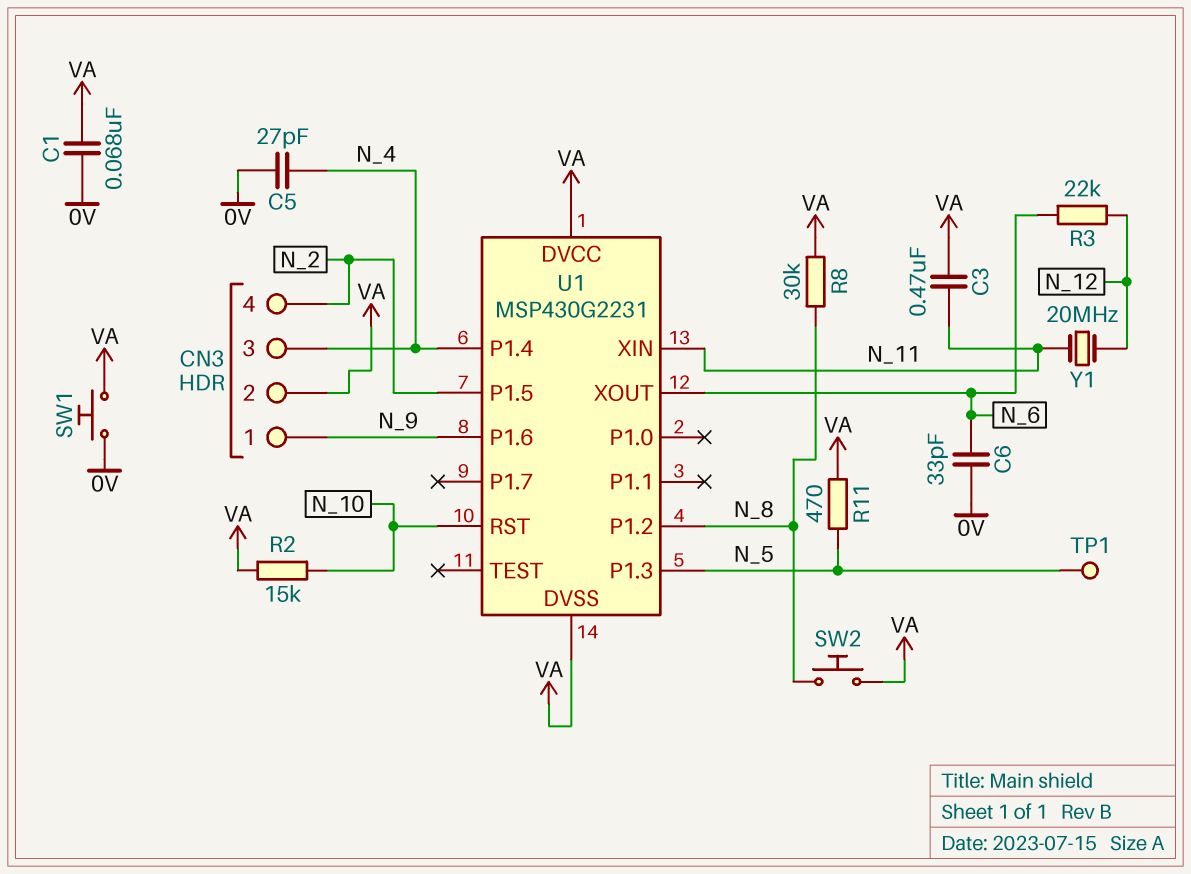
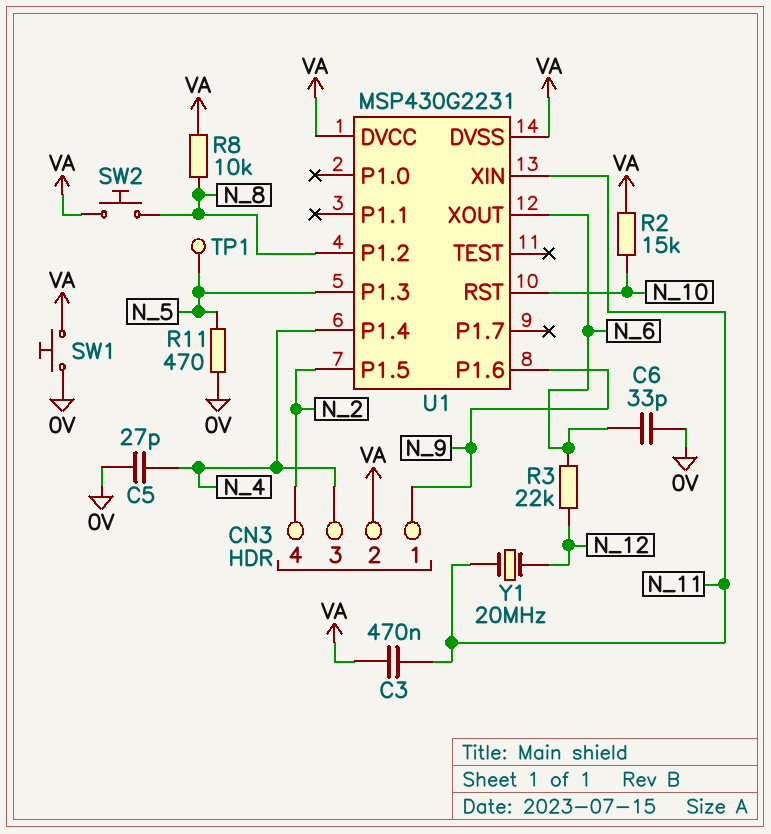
C1: 68nF (0V, VA) -> none
R8: 30k (N_8, VA) -> 10k (N_8, VA)
R11: 470 (N_5, VA) -> 470 (0V, N_5)

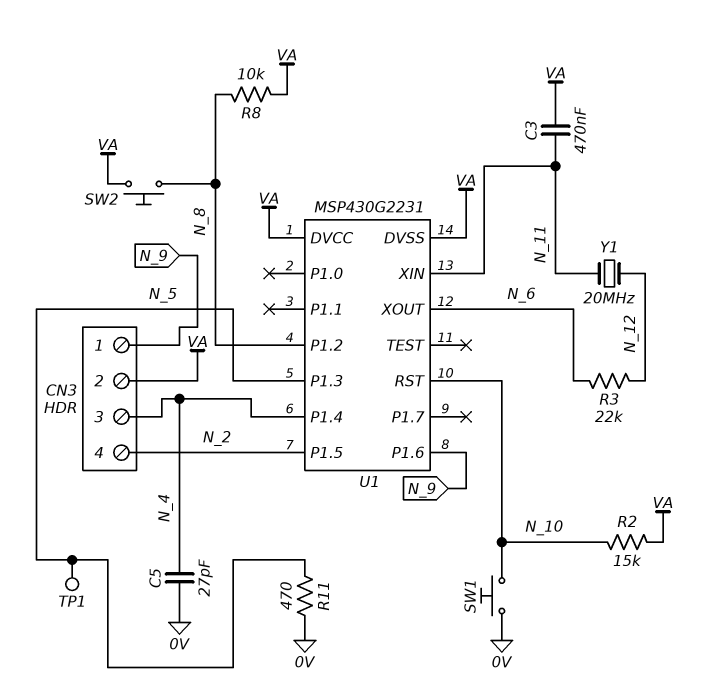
C6: 33pF (0V, N_6) -> none
SW1: button (0V, VA) -> button (0V, N_10)

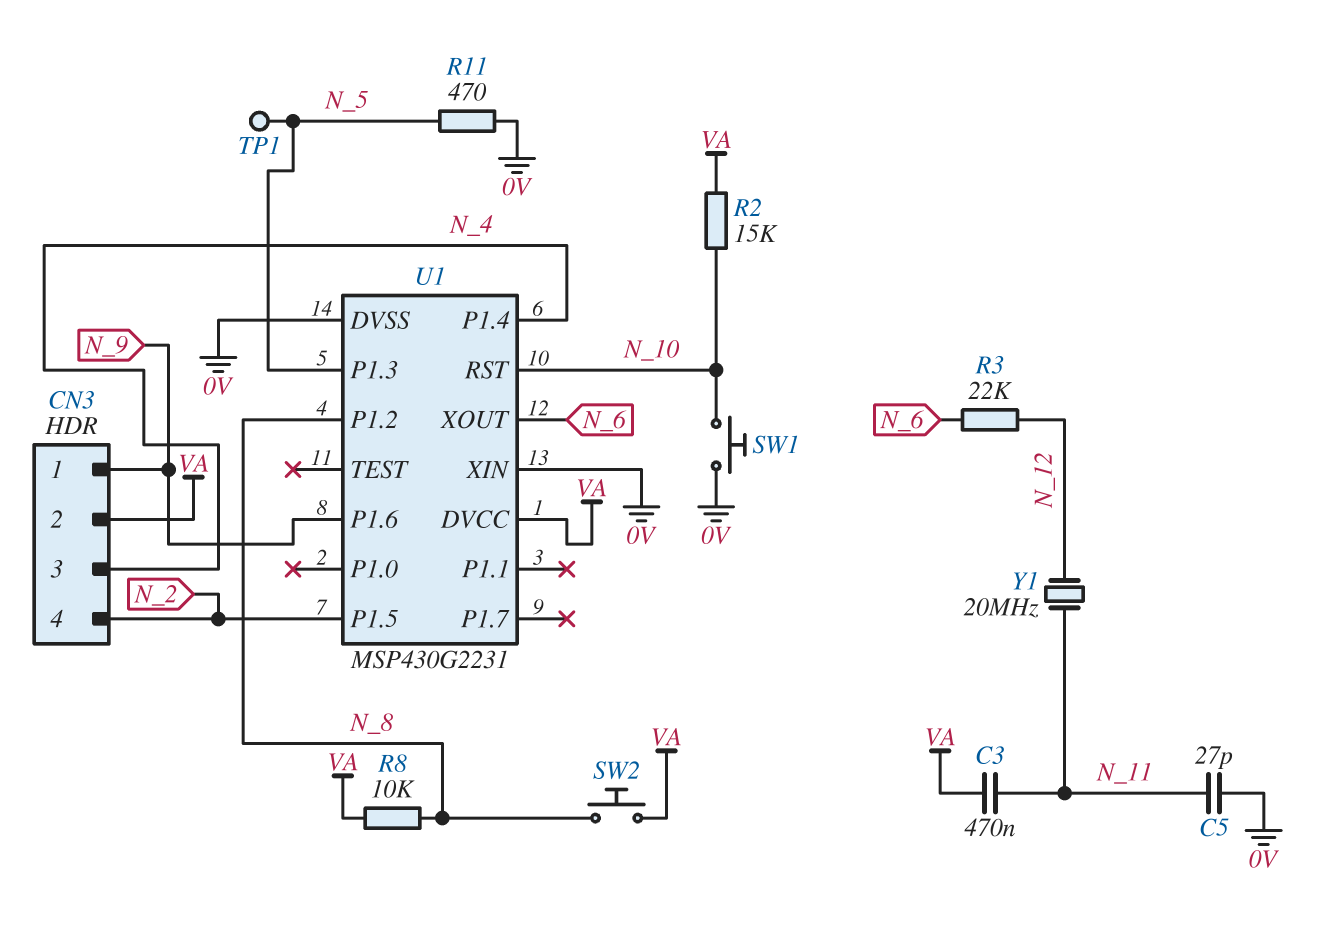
C5: 27pF (0V, N_4) -> 27pF (0V, N_11)
U1 pin DVSS: VA -> 0V
U1 pin XIN: N_11 -> 0V

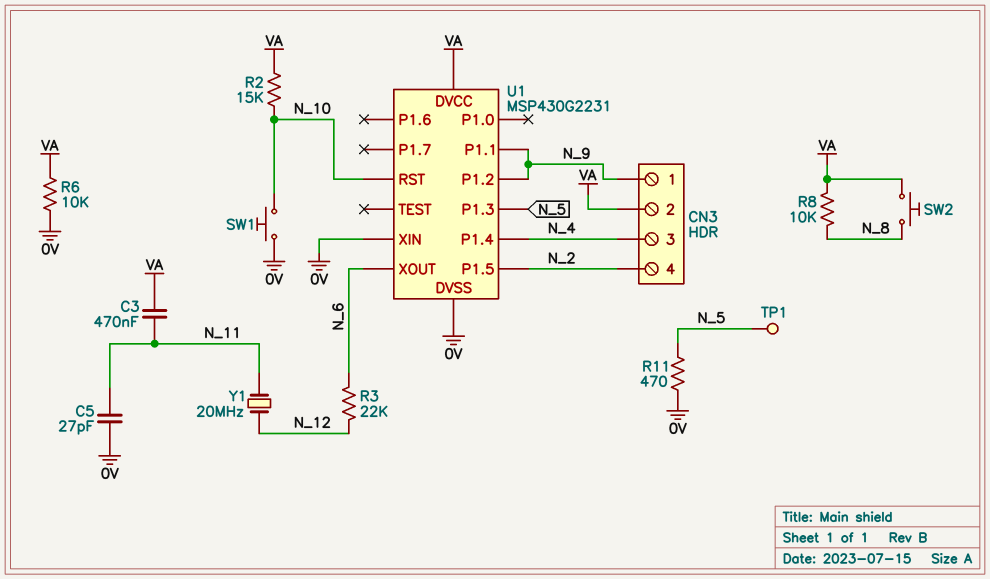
R6: none -> 10k (0V, VA)
U1 pin P1.1: none -> N_9
U1 pin P1.2: N_8 -> N_9
U1 pin P1.6: N_9 -> none

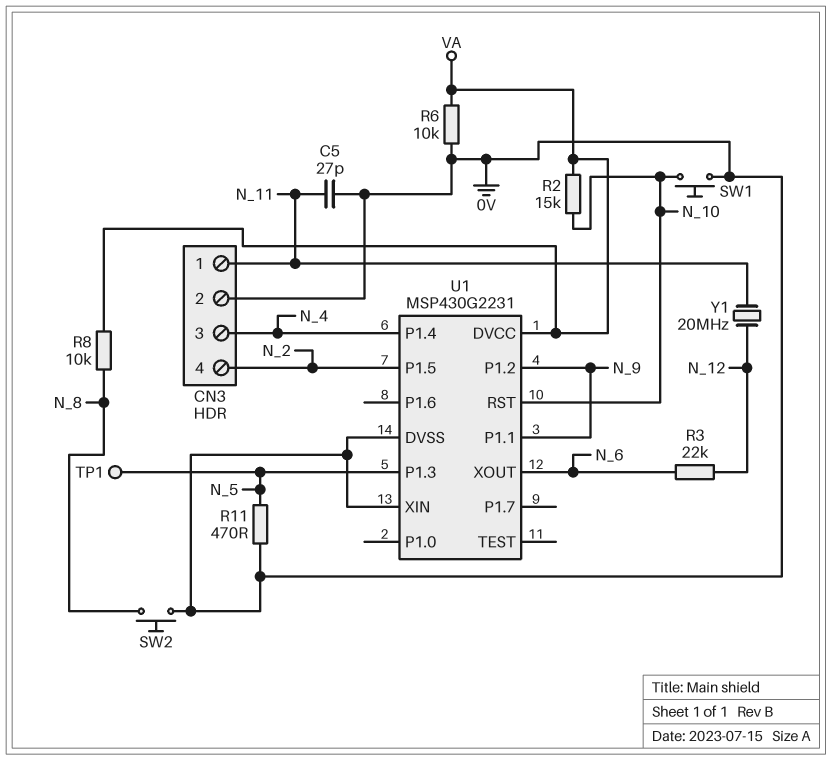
C3: 470nF (N_11, VA) -> none
CN3 pin 1: N_9 -> N_11
CN3 pin 2: VA -> 0V
SW2: button (N_8, VA) -> button (0V, N_8)

